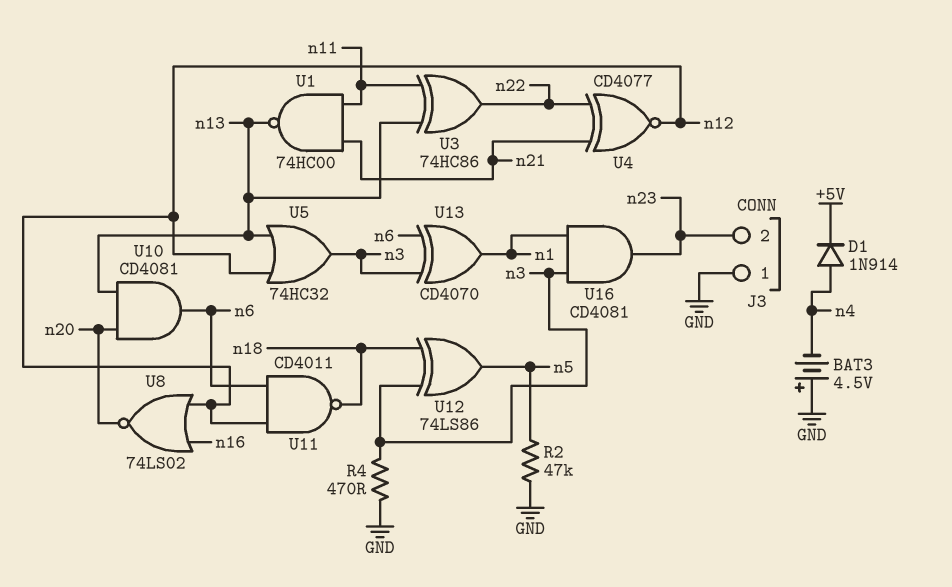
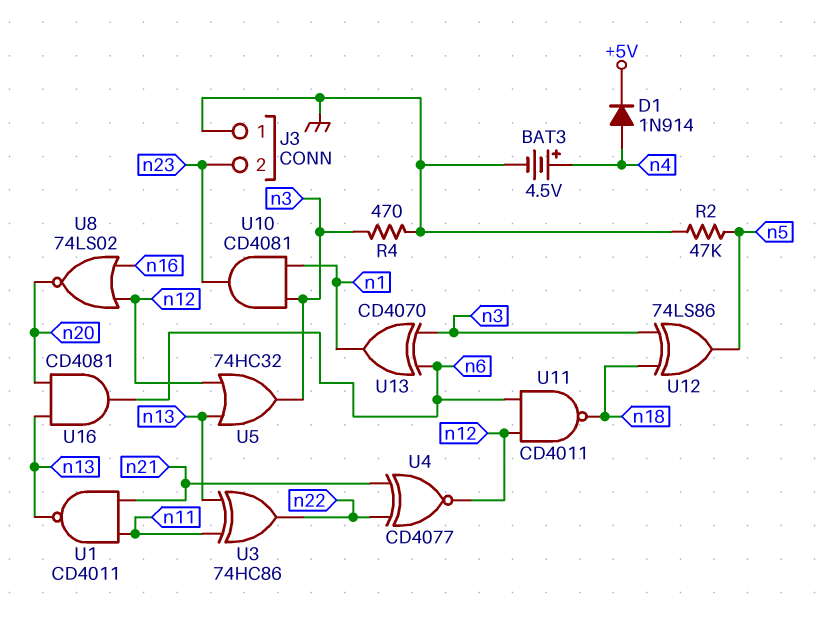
BAT3: 4.5V (plus GND, minus n4) -> 4.5V (plus n4, minus GND)
U1: NAND 74HC00 (in n11, in n21, out n13) -> NAND CD4011 (in n11, in n21, out n13)
U10: AND CD4081 (in n13, in n20, out n6) -> AND CD4081 (in n1, in n3, out n23)
U16: AND CD4081 (in n1, in n3, out n23) -> AND CD4081 (in n13, in n20, out n6)

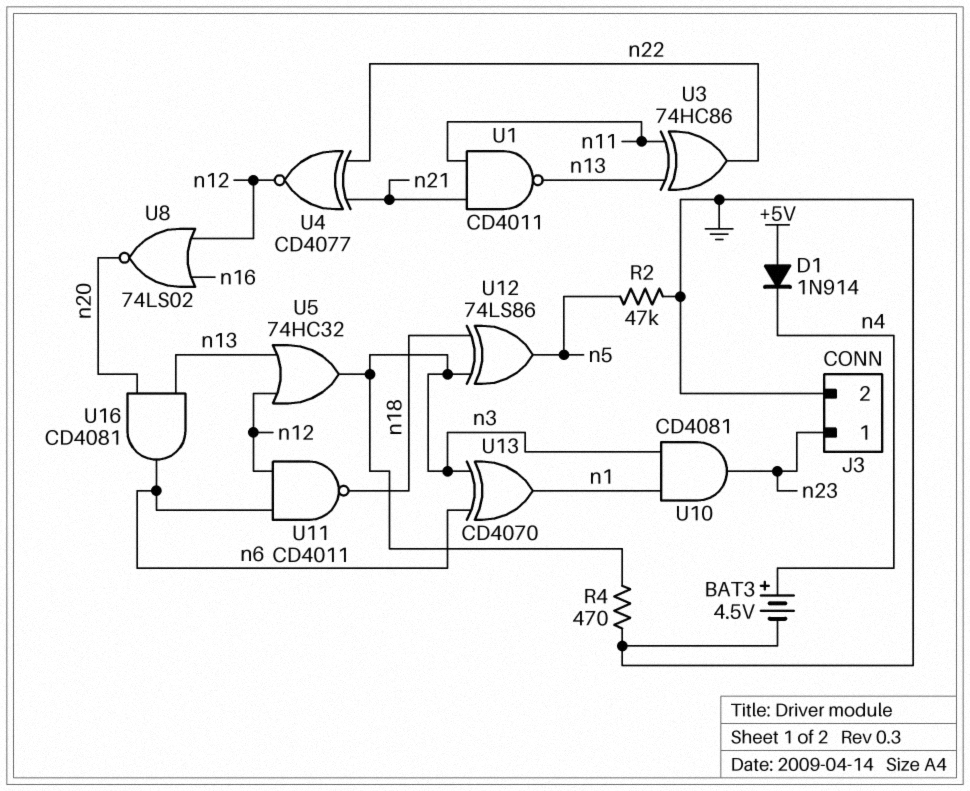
D1: diode 1N914 (A n4, K +5V) -> diode 1N914 (A +5V, K n4)
J3 pin 1: GND -> n23
J3 pin 2: n23 -> GND

